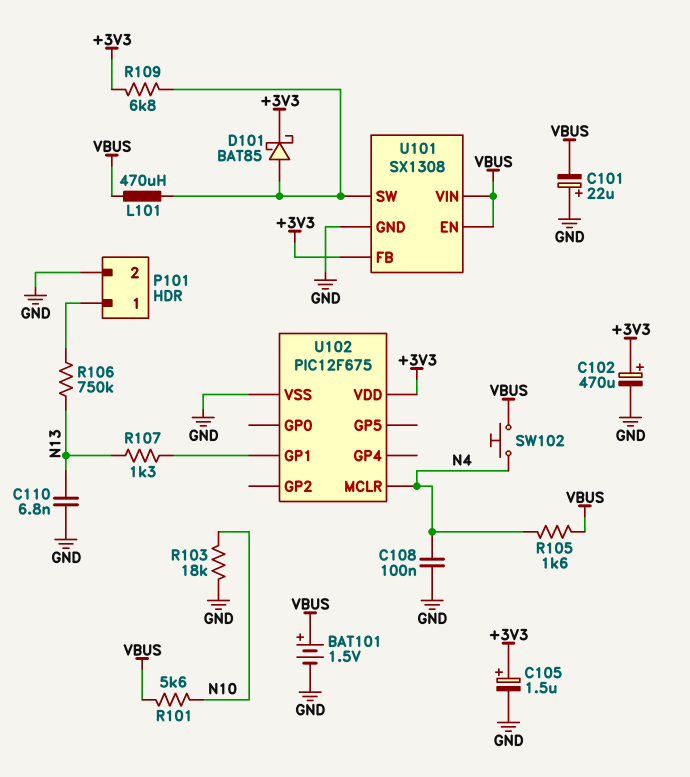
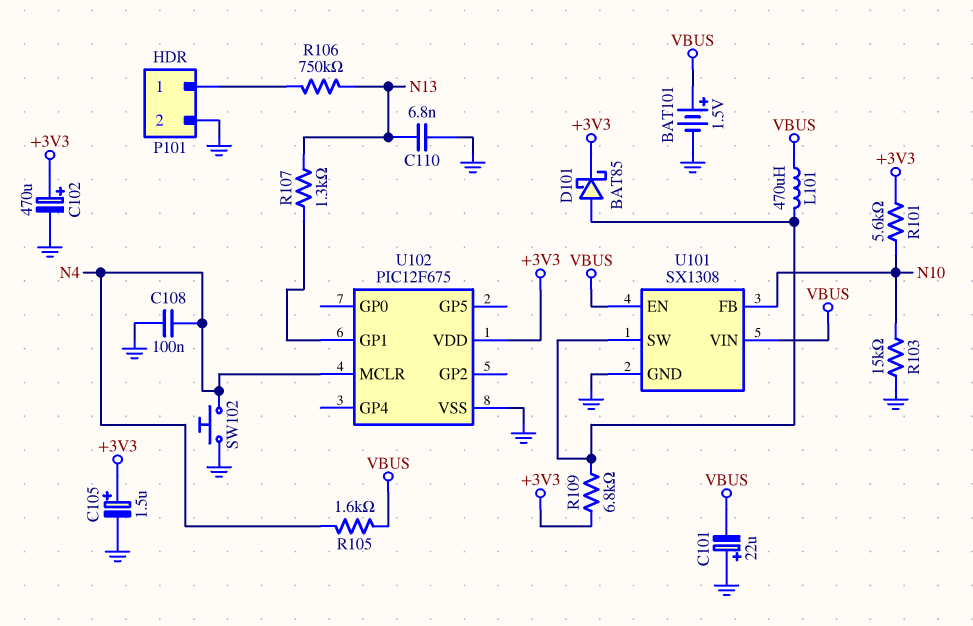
R101: 5.6k (N10, VBUS) -> 5.6k (+3V3, N10)
R103: 18k (GND, N10) -> 15k (GND, N10)
SW102: button (N4, VBUS) -> button (GND, N4)
U101 pin FB: +3V3 -> N10

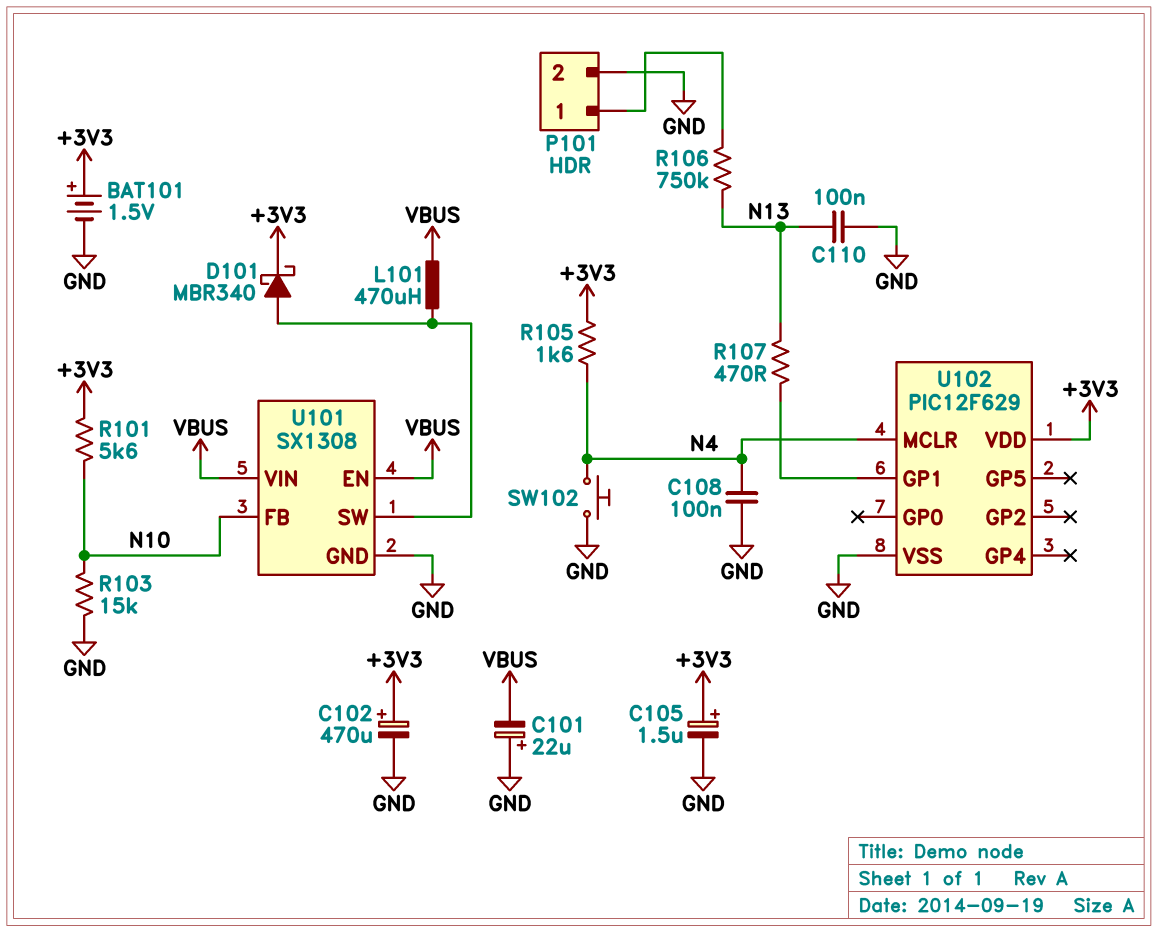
BAT101: 1.5V (plus VBUS, minus GND) -> 1.5V (plus +3V3, minus GND)
C110: 6.8nF (GND, N13) -> 100nF (GND, N13)
D101: schottky BAT85 (A U101/SW, K +3V3) -> schottky MBR340 (A U101/SW, K +3V3)
R105: 1.6k (N4, VBUS) -> 1.6k (+3V3, N4)
R107: 1.3k (N13, U102/GP1) -> 470 (N13, U102/GP1)
R109: 6.8k (+3V3, U101/SW) -> none
U102: PIC12F675 -> PIC12F629

